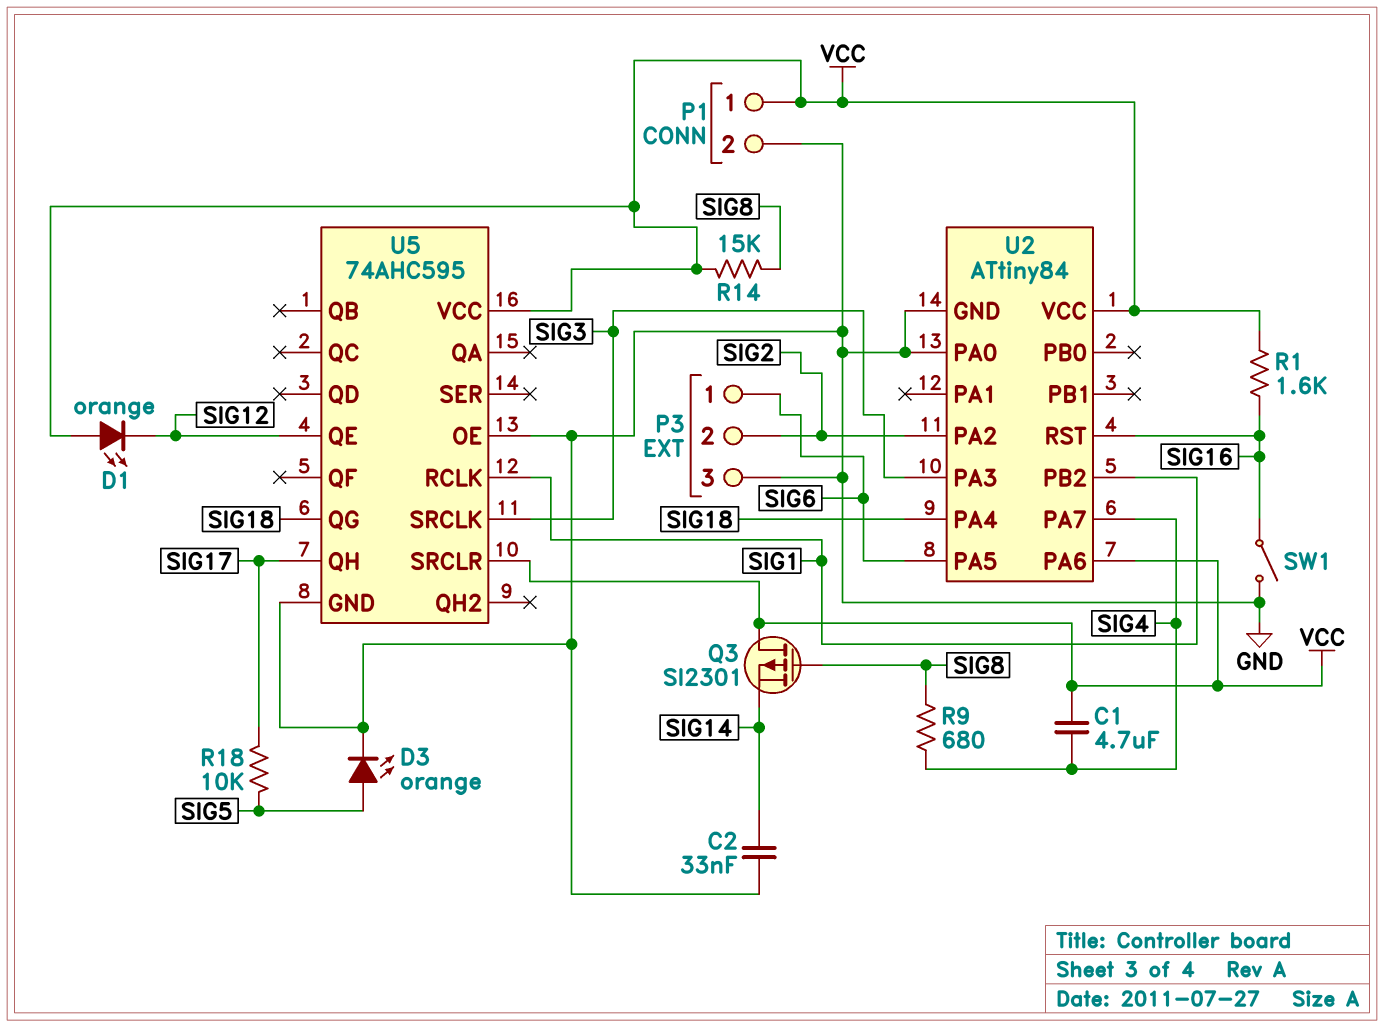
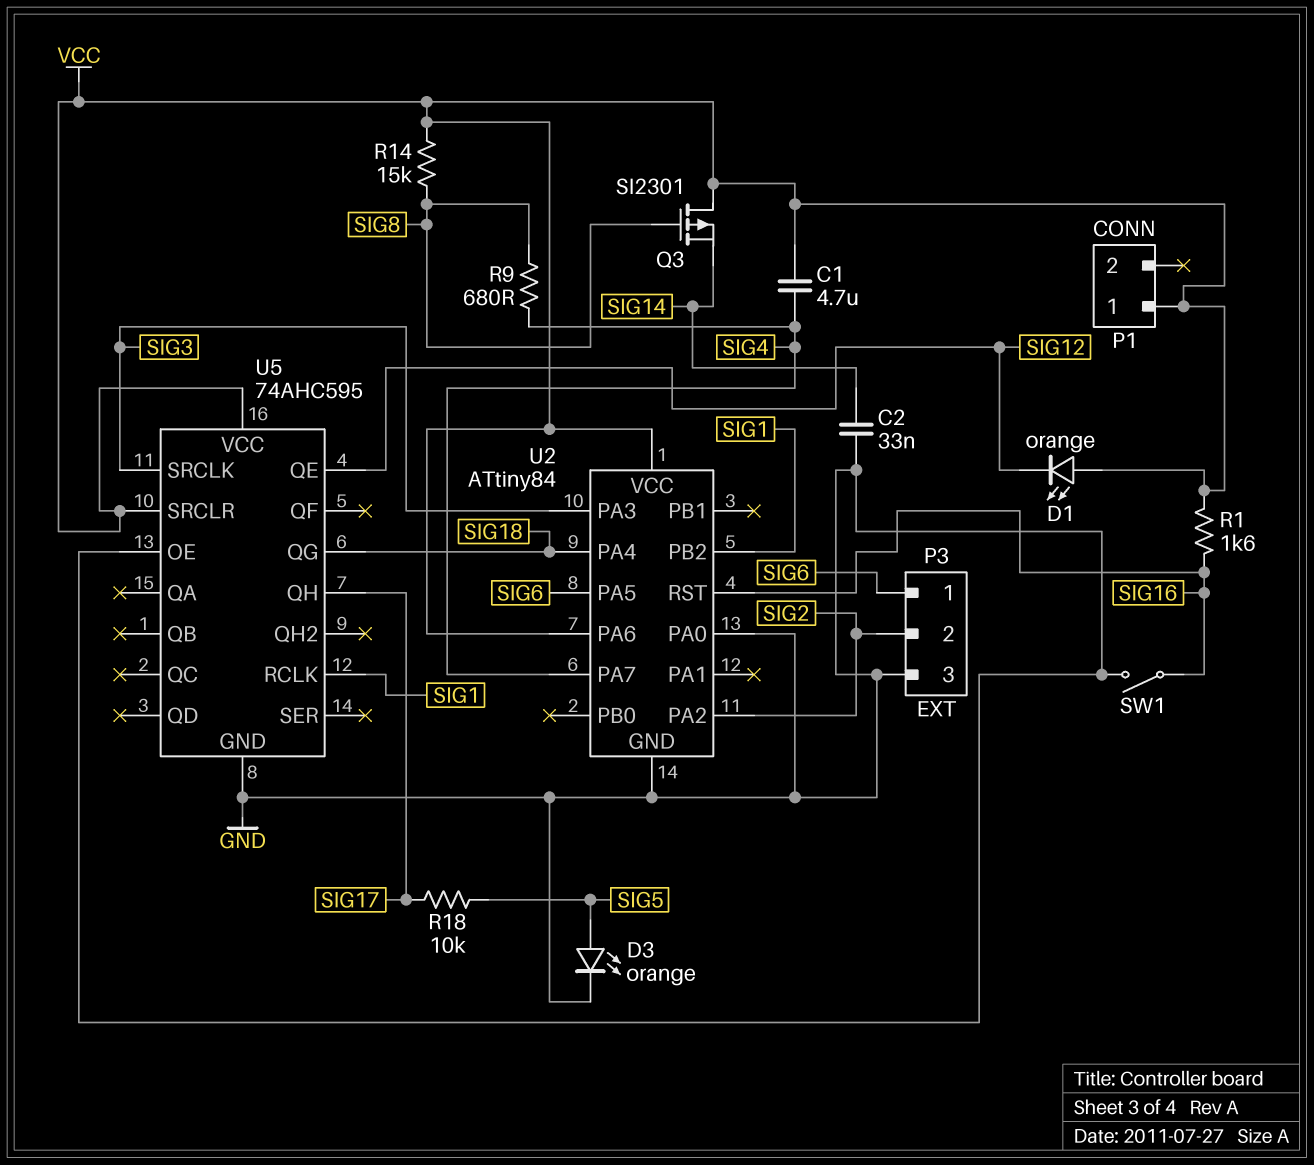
P1 pin 2: GND -> none

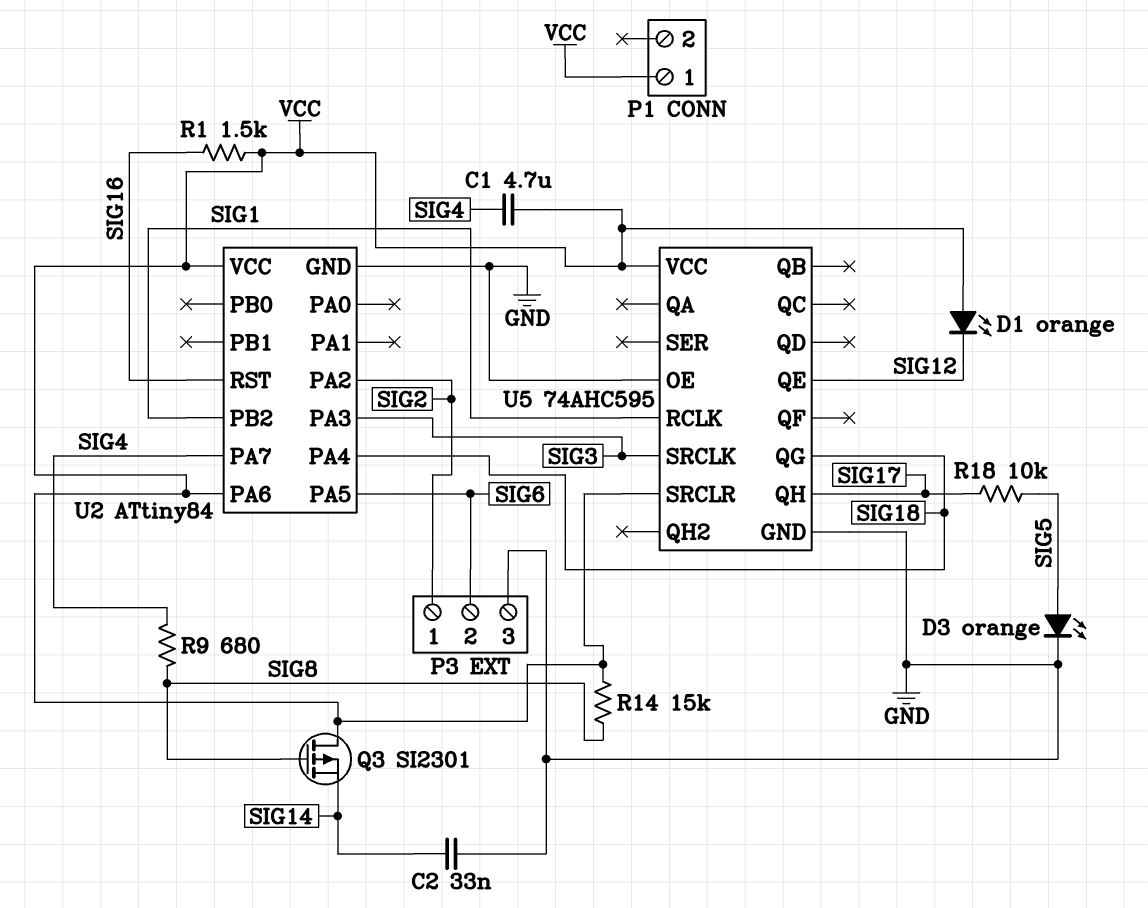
P3 pin 1: SIG6 -> SIG2
P3 pin 2: SIG2 -> SIG6
R1: 1.6k (SIG16, VCC) -> 1.5k (SIG16, VCC)
SW1: switch (GND, SIG16) -> none
U2 pin PA0: GND -> none

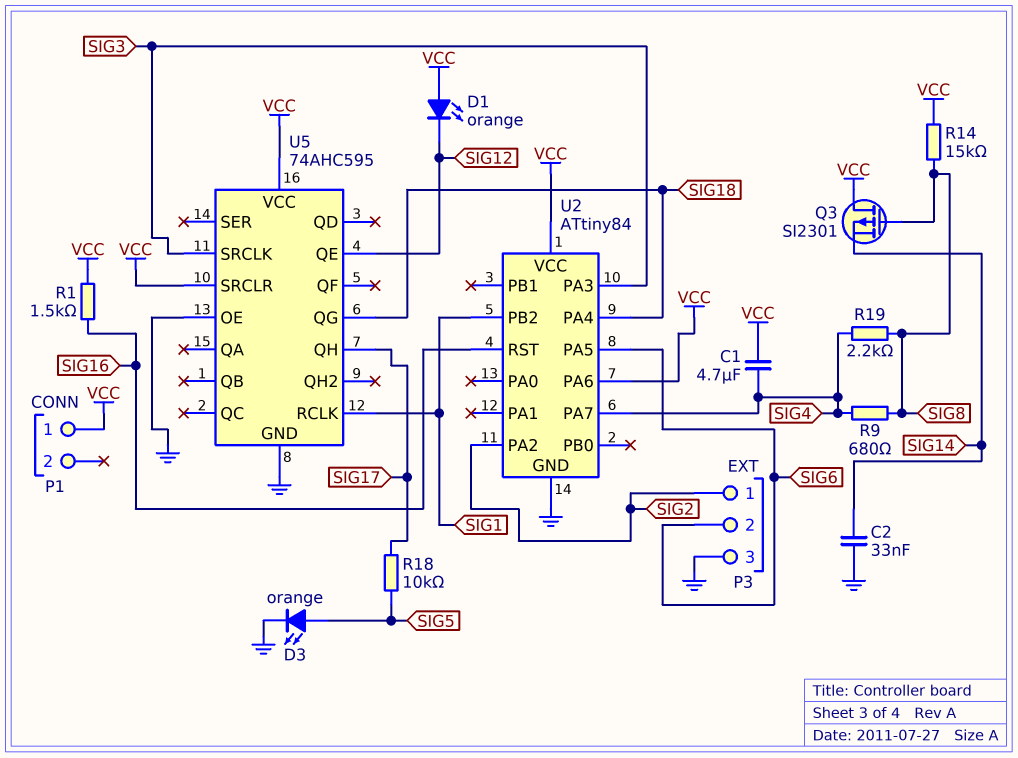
R19: none -> 2.2k (SIG4, SIG8)

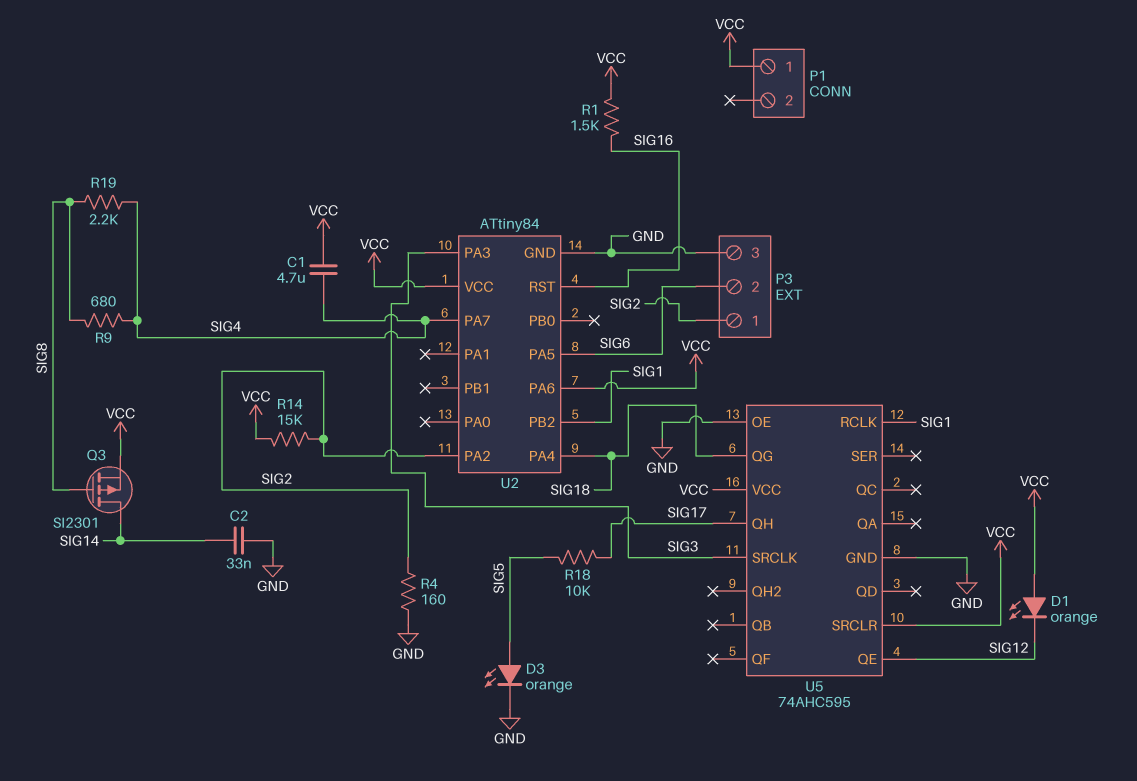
Q3: PMOS SI2301 (G SIG8, D VCC, S SIG14) -> PMOS SI2301 (G SIG8, D SIG14, S VCC)
R4: none -> 160 (GND, SIG2)
R14: 15k (SIG8, VCC) -> 15k (SIG2, VCC)

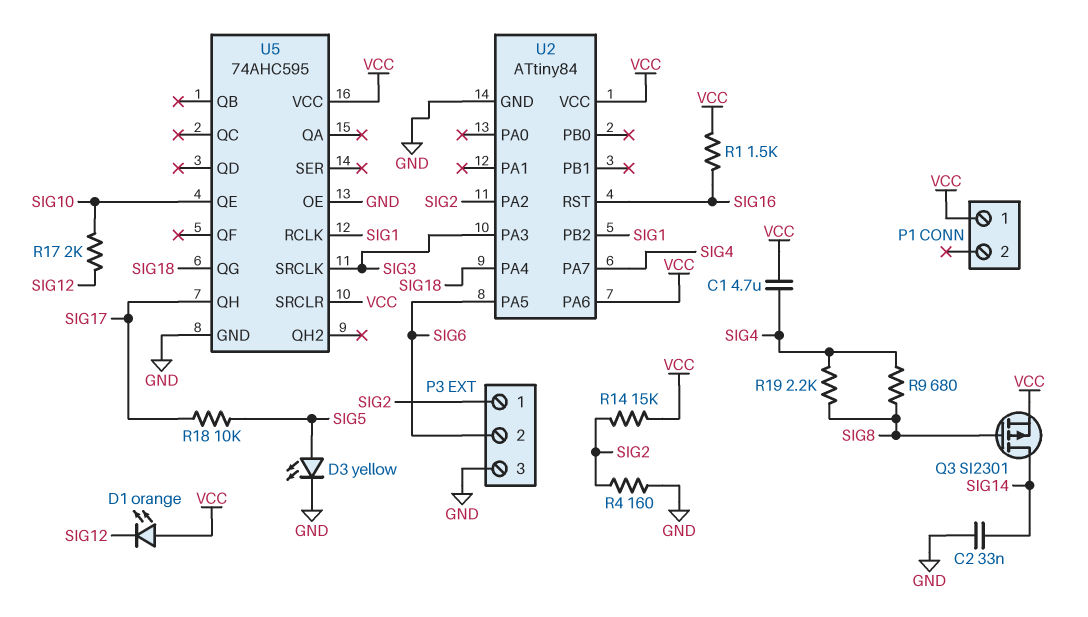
D3: LED orange (A SIG5, K GND) -> LED yellow (A SIG5, K GND)
R17: none -> 2k (SIG10, SIG12)
U5 pin QE: SIG12 -> SIG10

